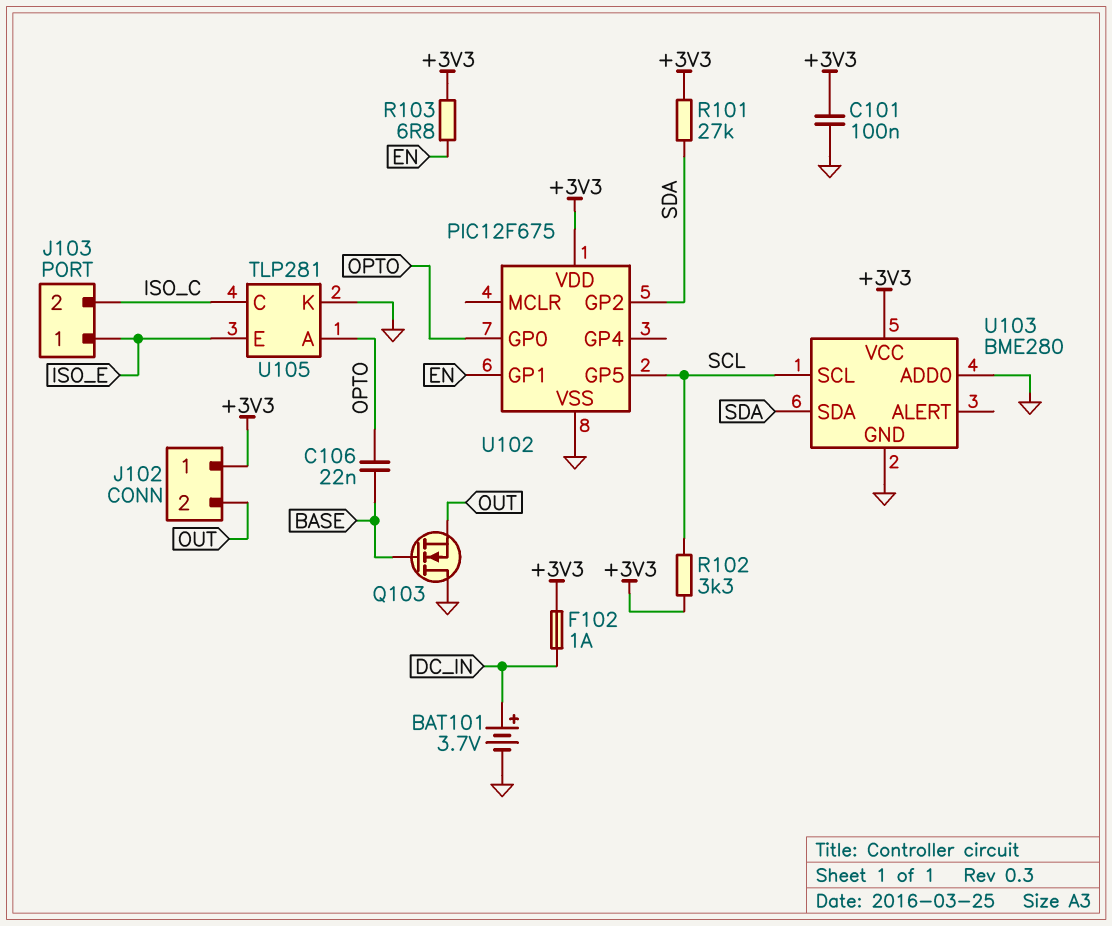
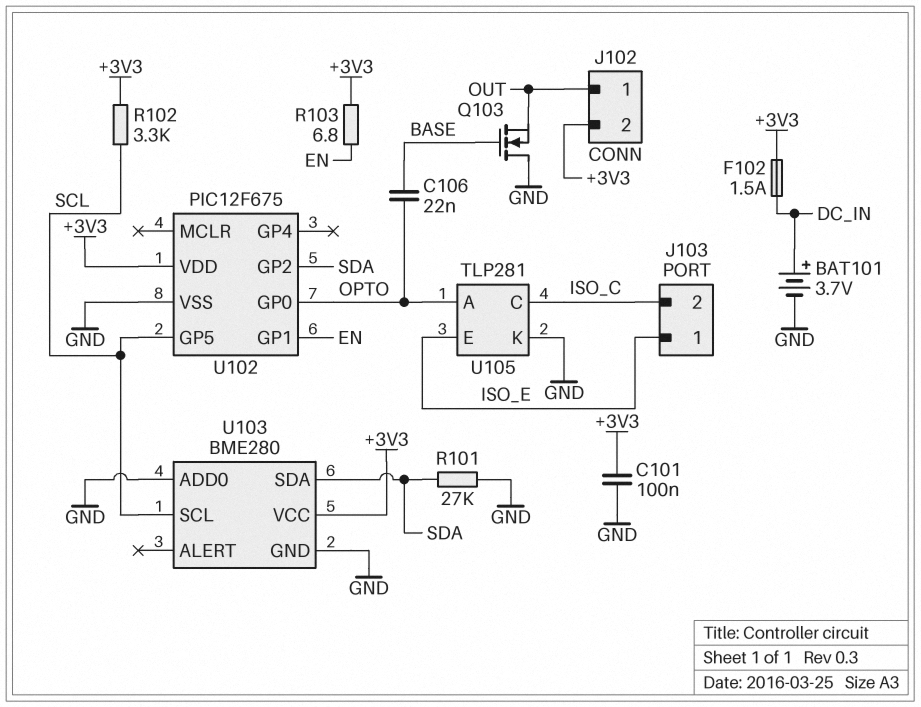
F102: 1A (+3V3, DC_IN) -> 1.5A (+3V3, DC_IN)
J102 pin 1: +3V3 -> OUT
J102 pin 2: OUT -> +3V3
R101: 27k (+3V3, SDA) -> 27k (GND, SDA)

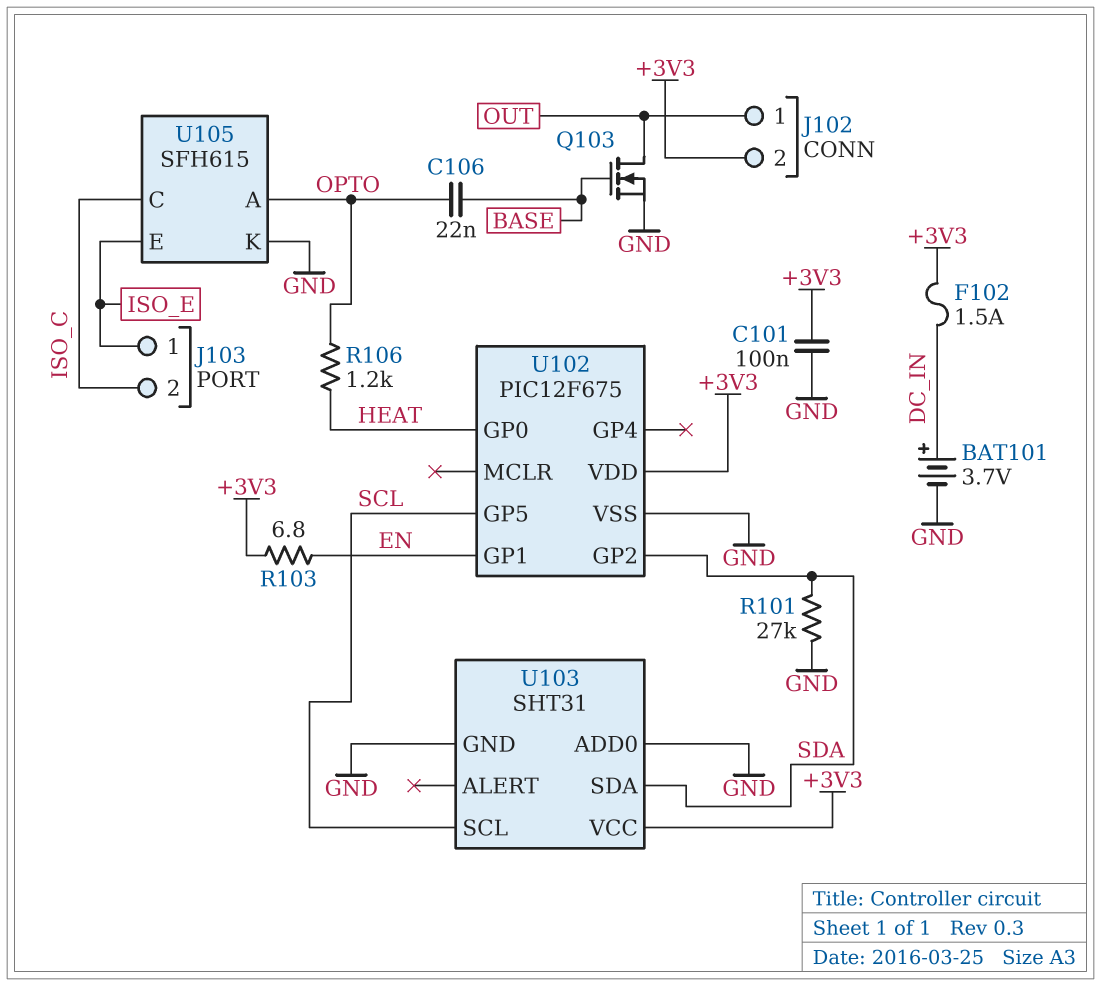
Q103: NMOS (G BASE, D GND, S OUT) -> NMOS (G BASE, D OUT, S GND)
R102: 3.3k (+3V3, SCL) -> none
R106: none -> 1.2k (HEAT, OPTO)
U102 pin GP0: OPTO -> HEAT
U103: BME280 -> SHT31
U105: TLP281 -> SFH615

